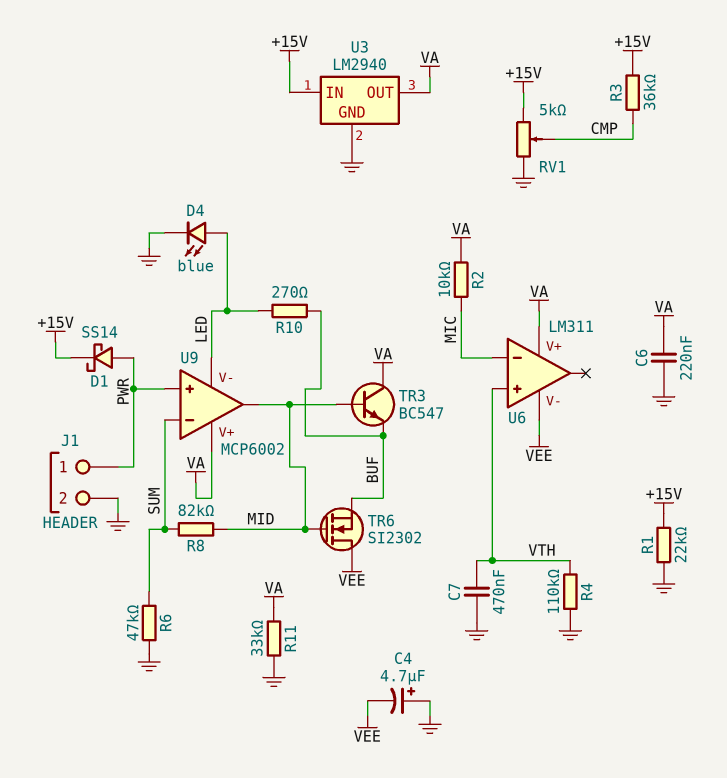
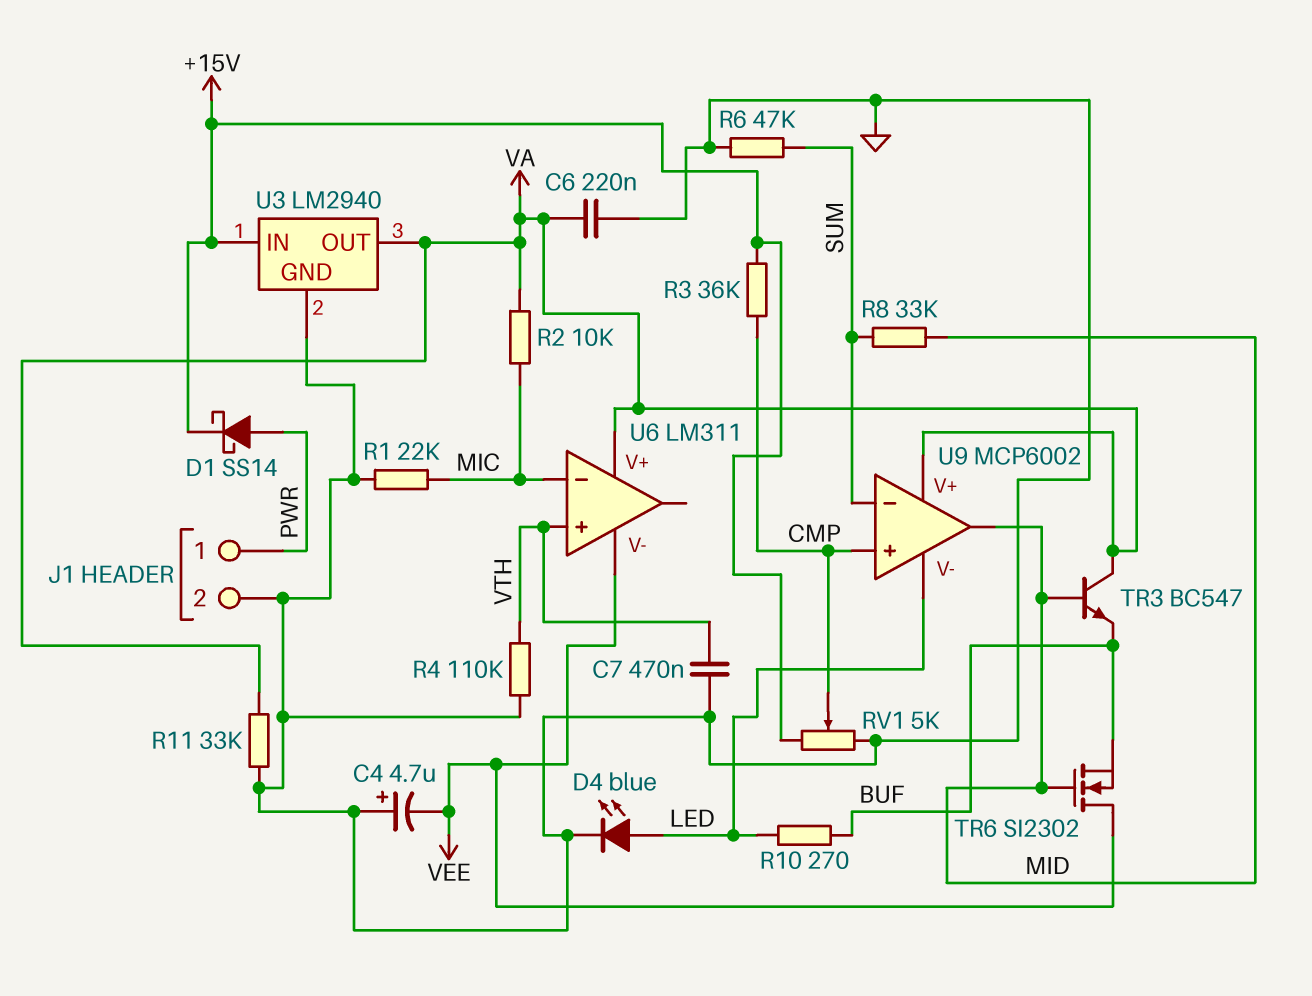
R1: 22k (+15V, GND) -> 22k (GND, MIC)
R8: 82k (MID, SUM) -> 33k (MID, SUM)
U9 pin in+: PWR -> CMP

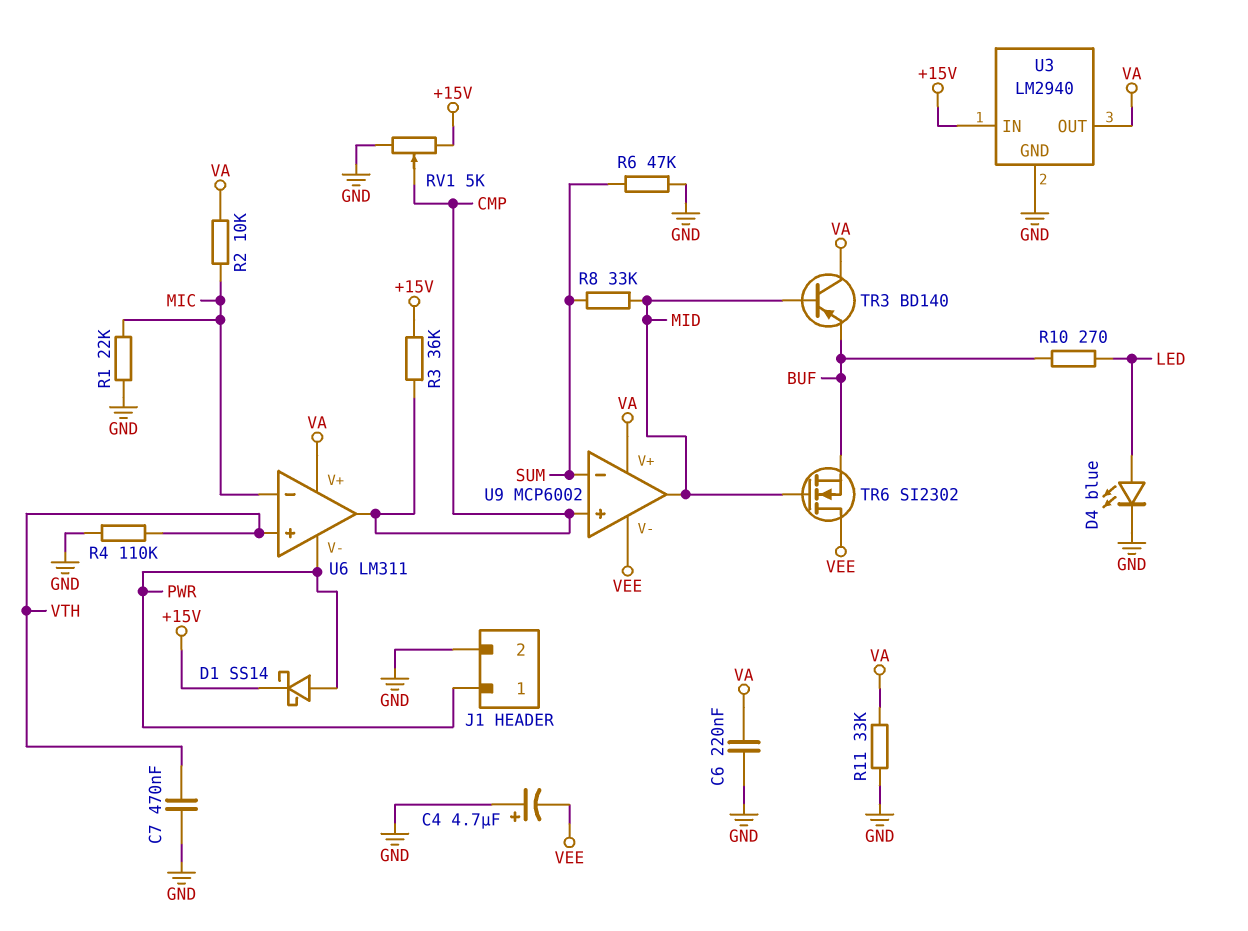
TR3: NPN BC547 (B MID, C VA, E BUF) -> PNP BD140 (B MID, C VA, E BUF)
U6 pin V-: VEE -> PWR
U6 pin out: none -> CMP
U9 pin V-: LED -> VEE

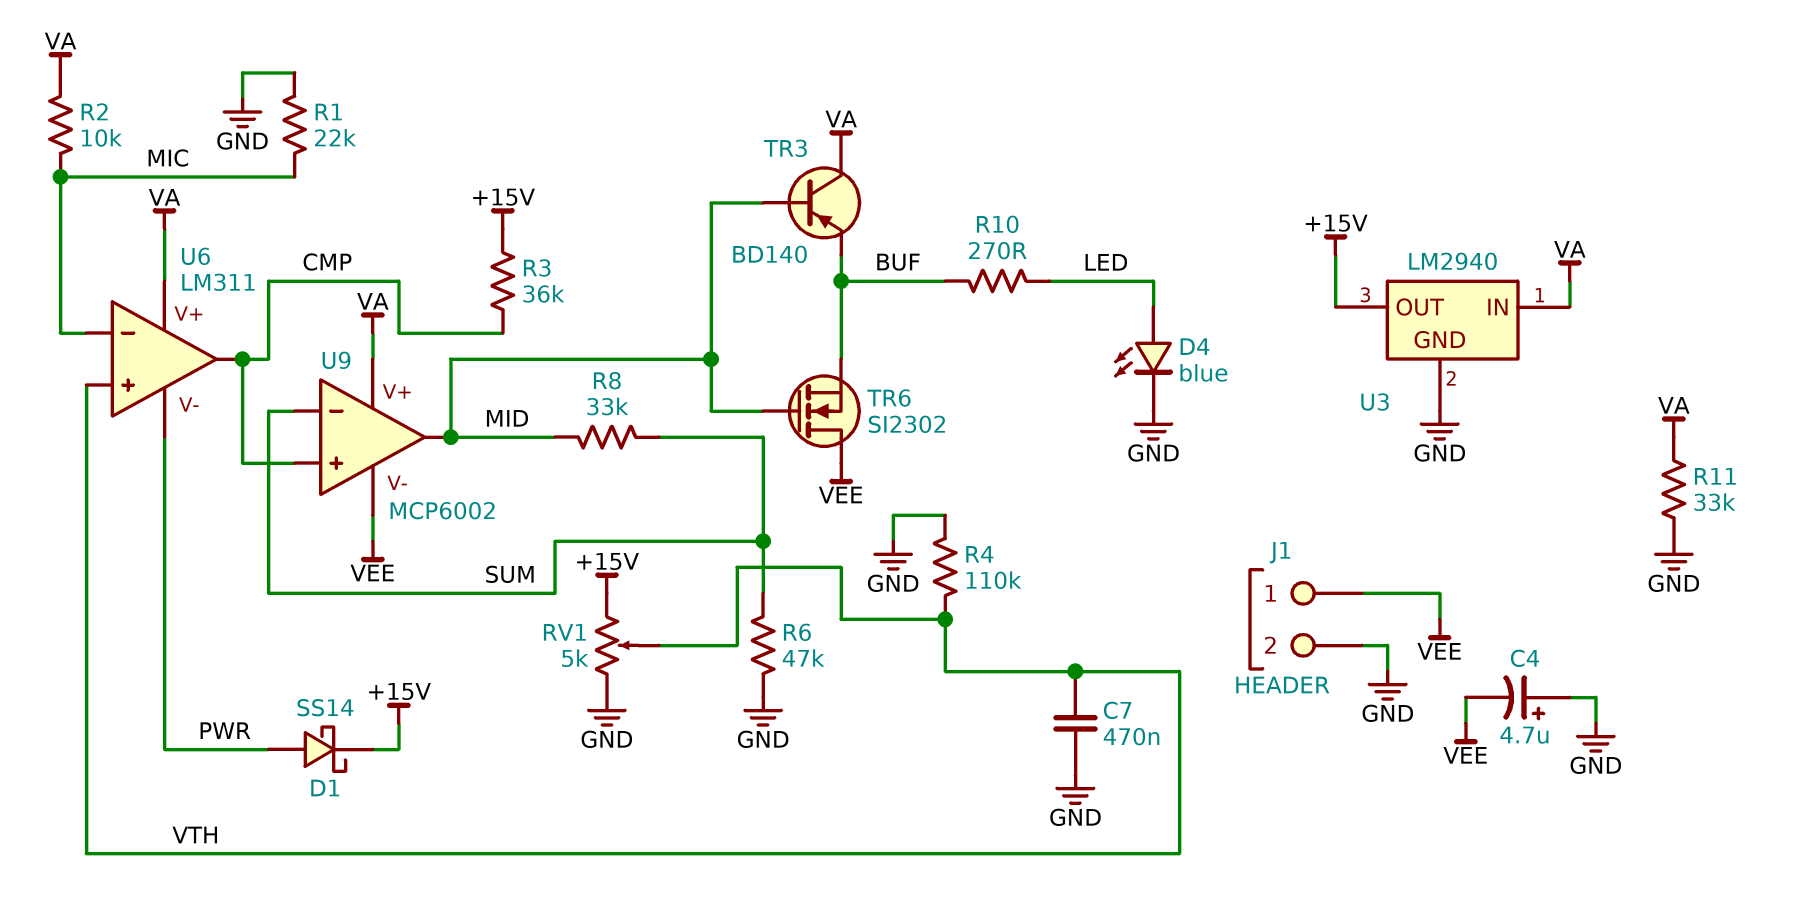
C6: 220nF (GND, VA) -> none
J1 pin 1: PWR -> VEE
RV1: 5k (+15V, GND, wiper CMP) -> 5k (+15V, GND, wiper VTH)
U3 pin IN: +15V -> VA
U3 pin OUT: VA -> +15V

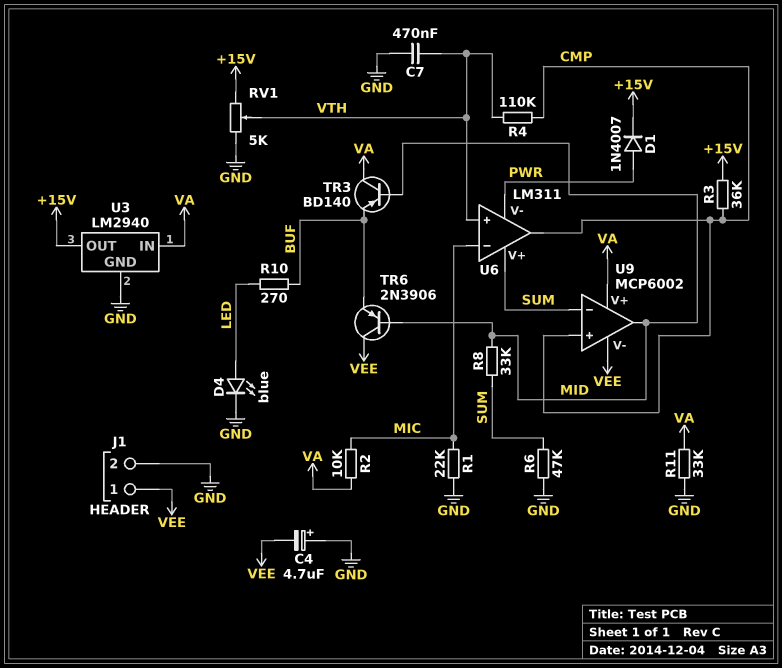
D1: schottky SS14 (A PWR, K +15V) -> diode 1N4007 (A PWR, K +15V)
R4: 110k (GND, VTH) -> 110k (CMP, VTH)
TR6: NMOS SI2302 (G MID, D VEE, S BUF) -> PNP 2N3906 (B MID, C VEE, E BUF)
U6 pin V+: VA -> SUM

